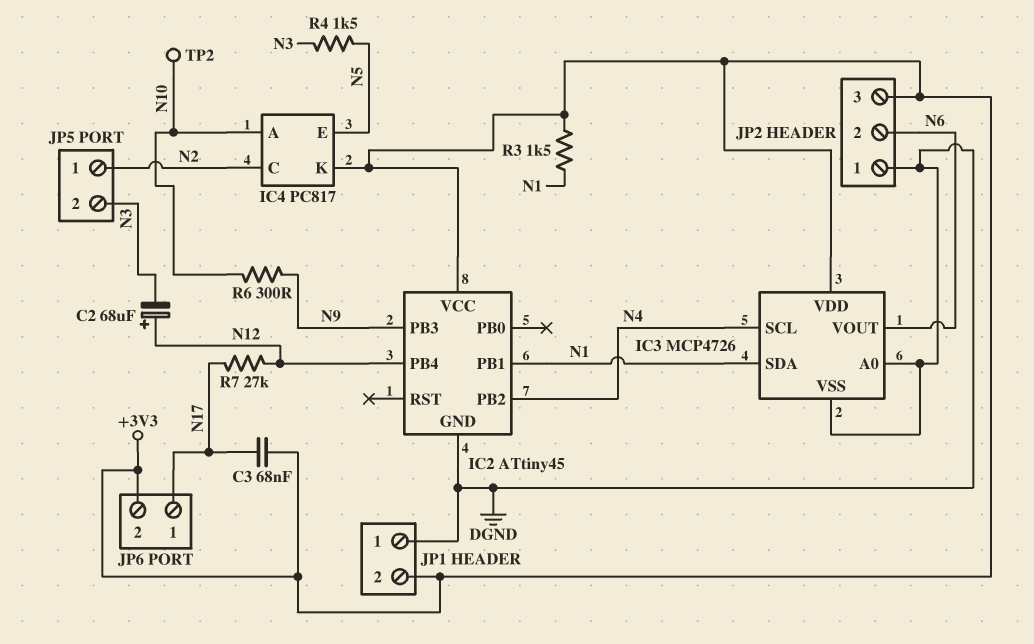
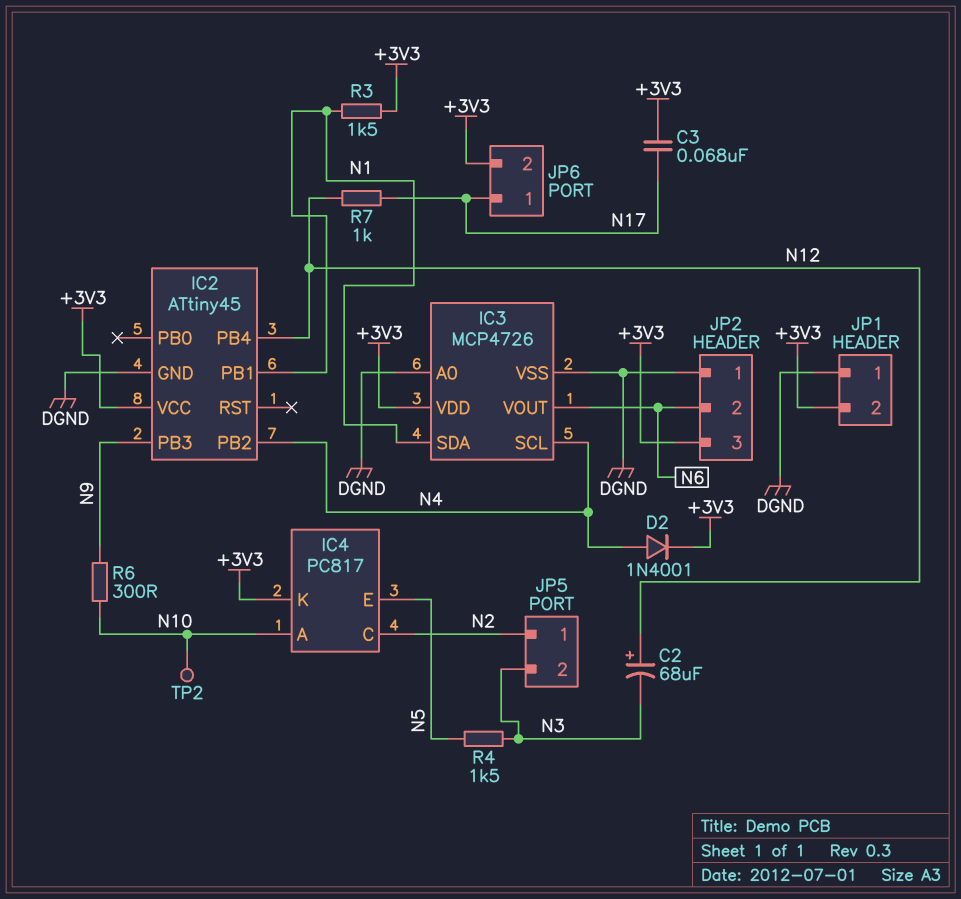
D2: none -> diode 1N4001 (A N4, K +3V3)
R7: 27k (N12, N17) -> 1k (N12, N17)

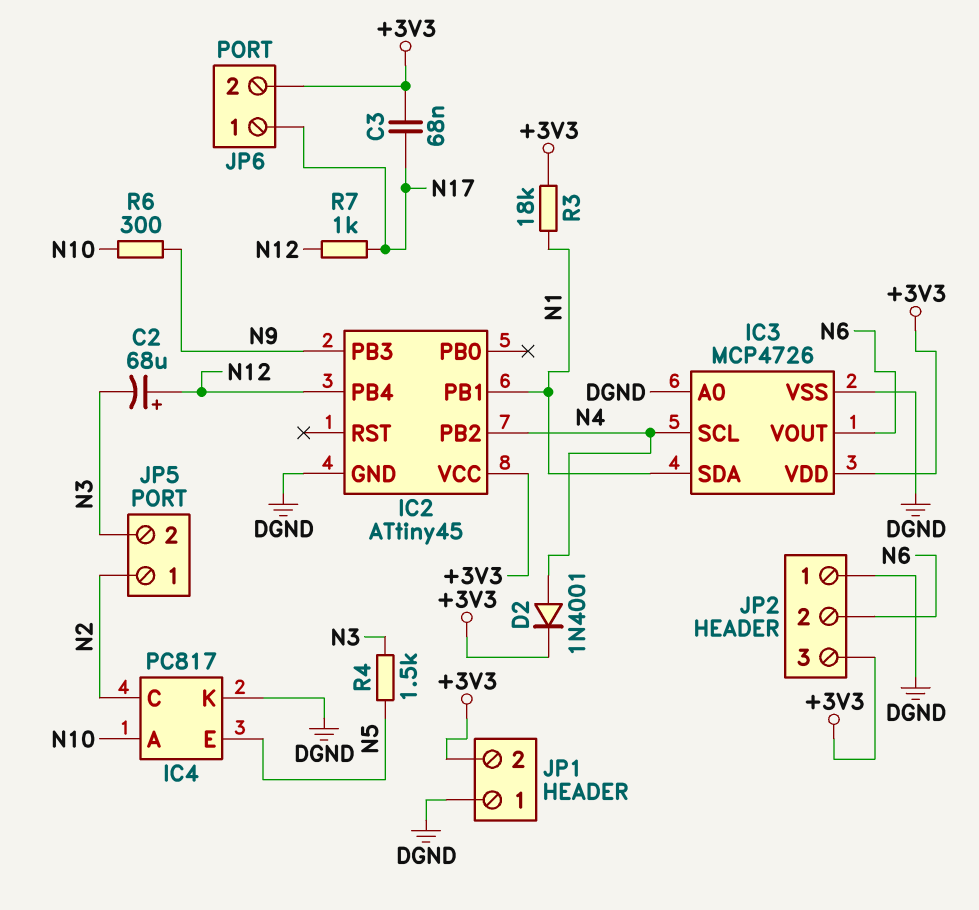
IC4 pin K: +3V3 -> DGND
R3: 1.5k (+3V3, N1) -> 18k (+3V3, N1)
TP2: test point (N10) -> none

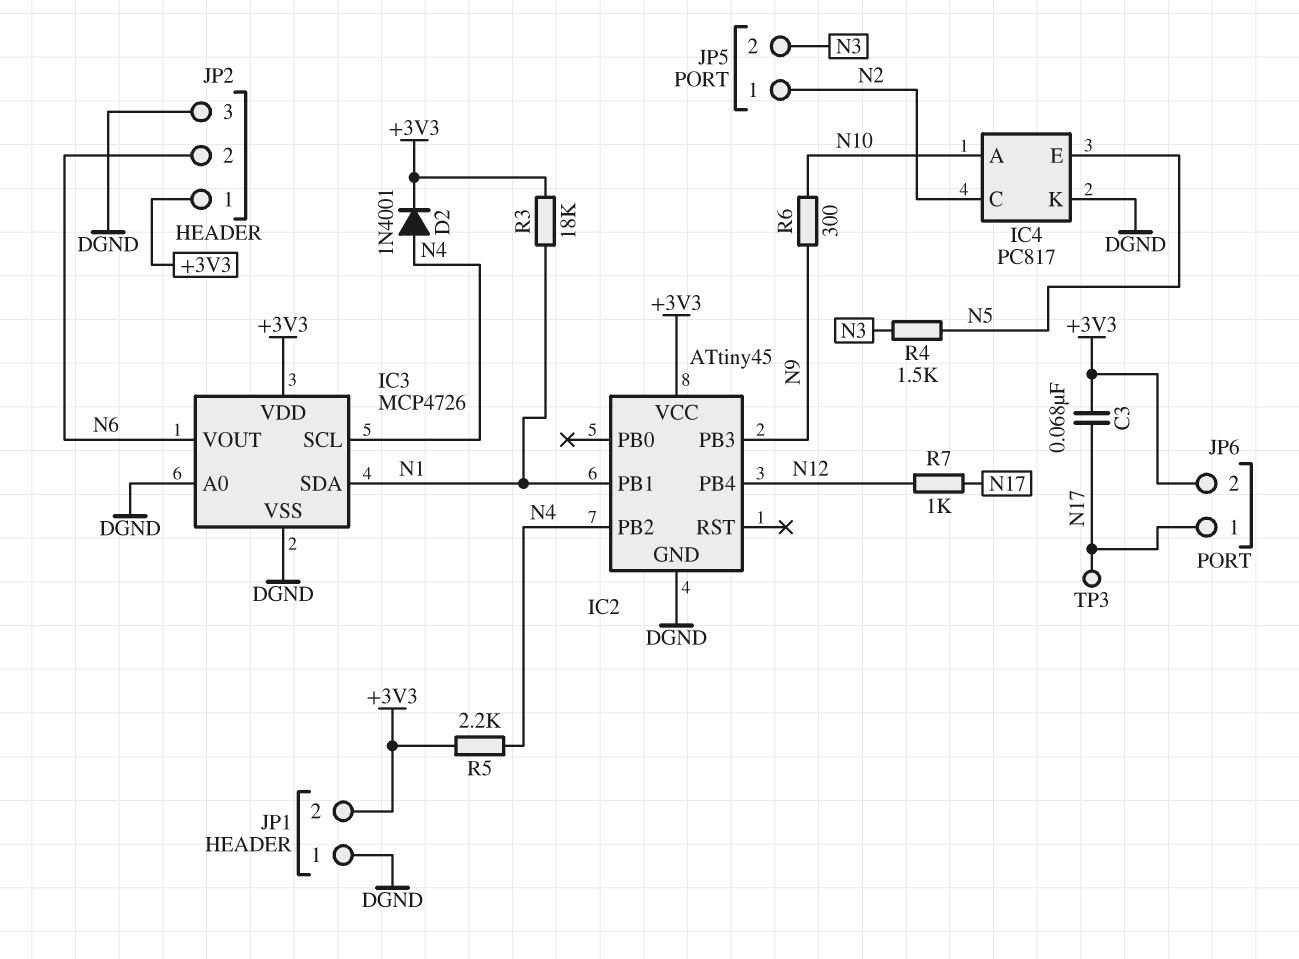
C2: 68uF (plus N12, minus N3) -> none
JP2 pin 1: DGND -> +3V3
JP2 pin 3: +3V3 -> DGND
R5: none -> 2.2k (+3V3, N4)
TP3: none -> test point (N17)

